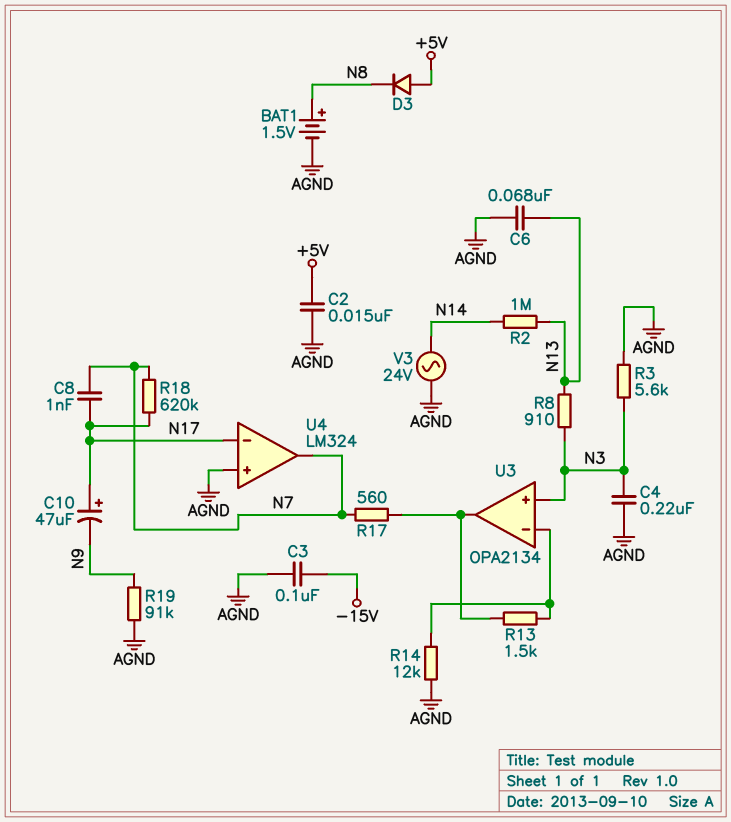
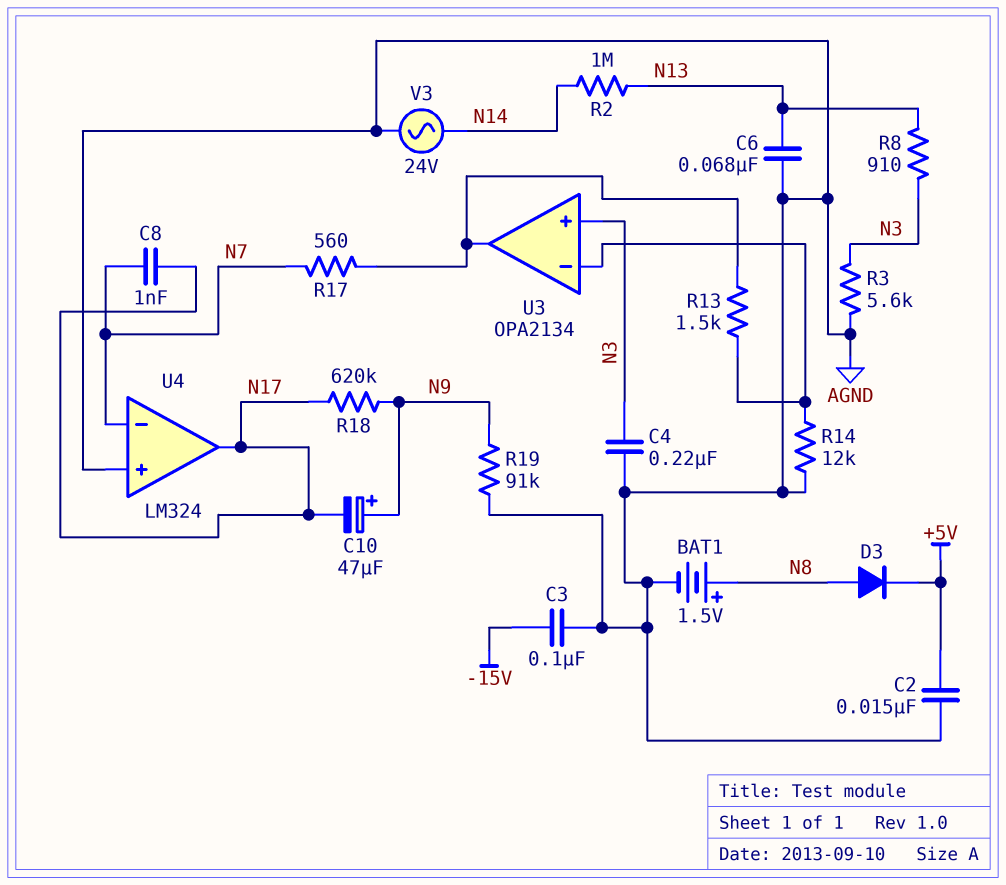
C10: 47uF (plus N17, minus N9) -> 47uF (plus N9, minus N17)
D3: diode (A +5V, K N8) -> diode (A N8, K +5V)
R18: 620k (N7, N17) -> 620k (N9, N17)
U4 pin in-: N17 -> N7
U4 pin out: N7 -> N17

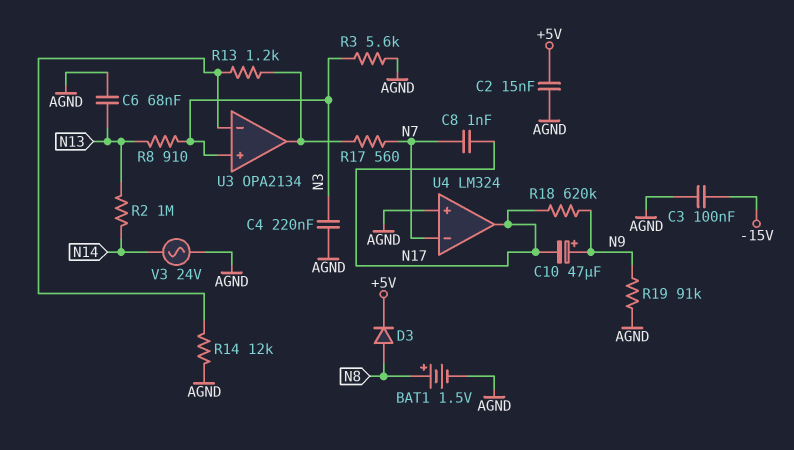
R13: 1.5k (U3/in-, U3/out) -> 1.2k (U3/in-, U3/out)

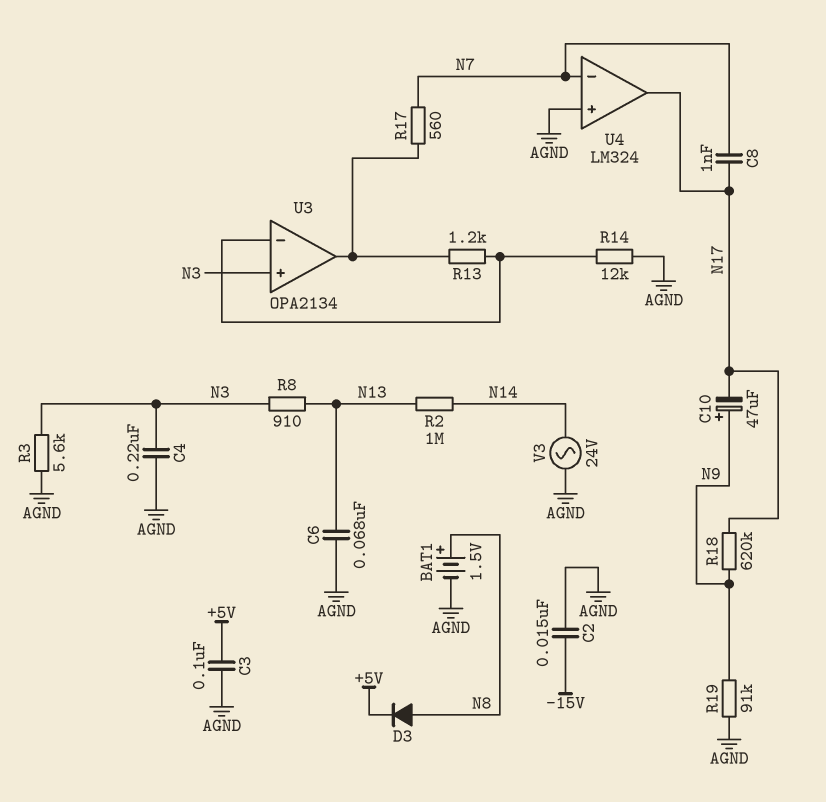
C2: 15nF (+5V, AGND) -> 15nF (-15V, AGND)
C3: 100nF (-15V, AGND) -> 100nF (+5V, AGND)

